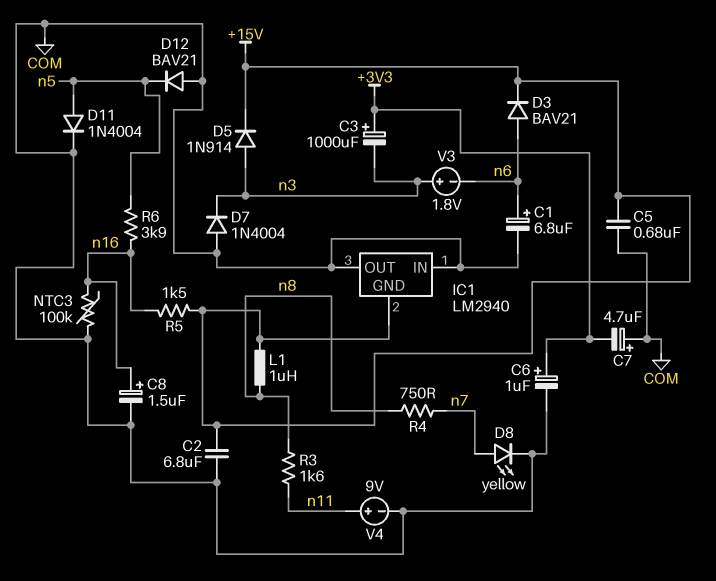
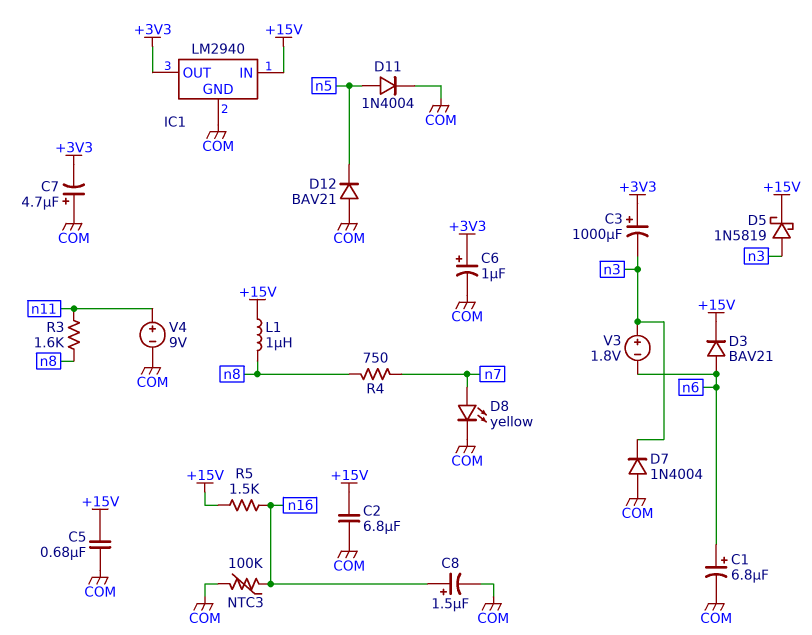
D5: diode 1N914 (A n3, K +15V) -> schottky 1N5819 (A n3, K +15V)
IC1 pin GND: +15V -> COM
IC1 pin IN: COM -> +15V
IC1 pin OUT: COM -> +3V3
R6: 3.9k (n5, n16) -> none

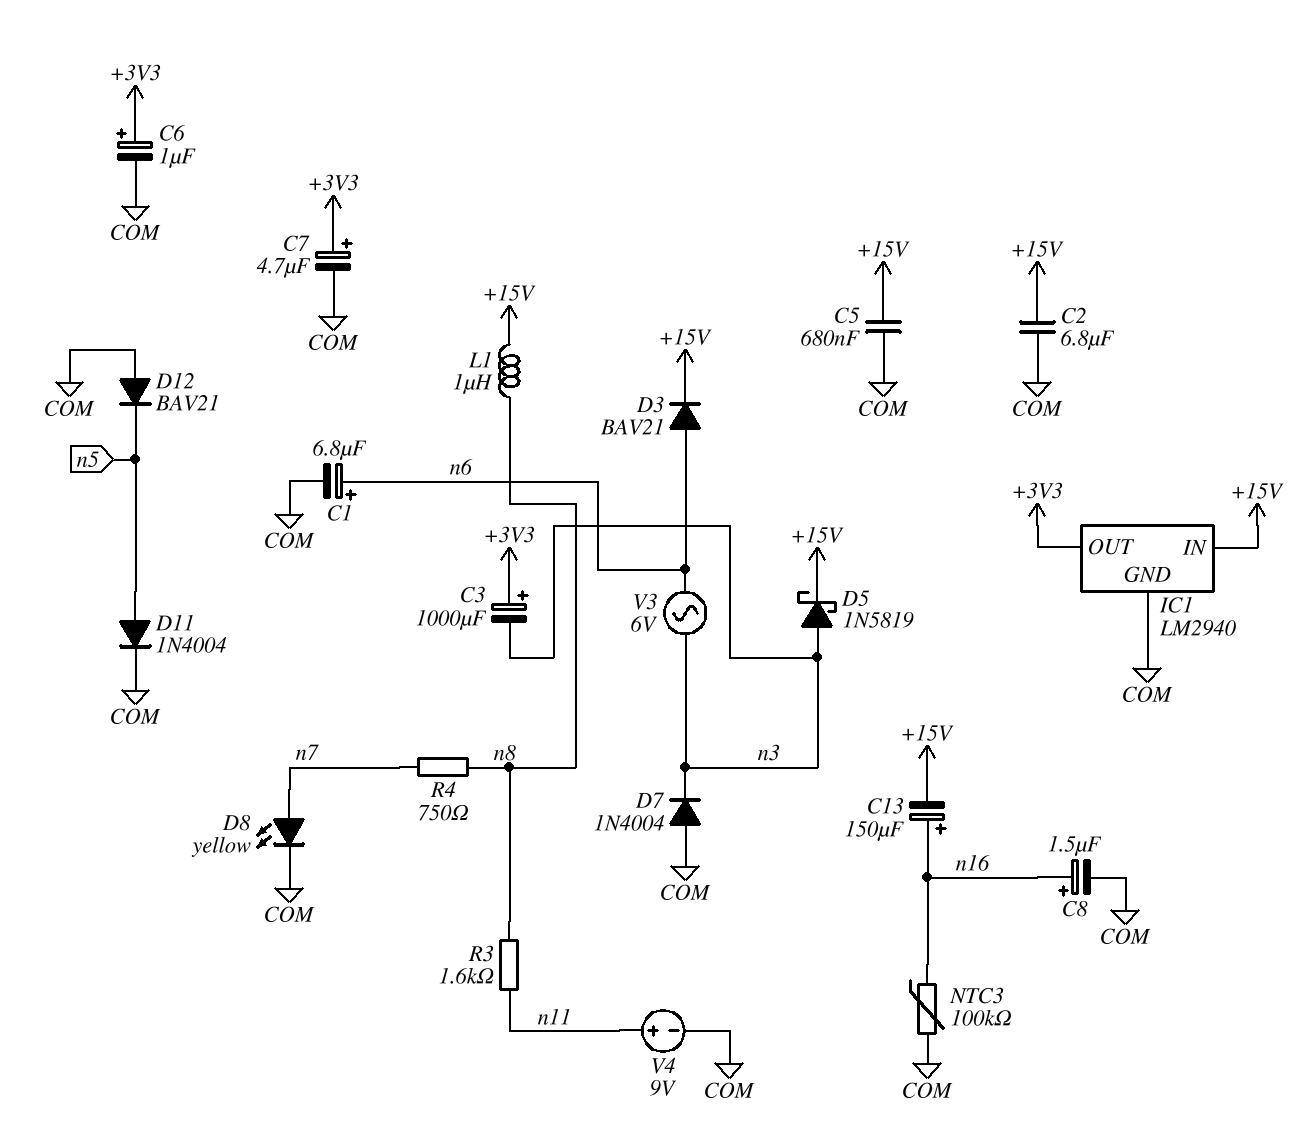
C7: 4.7uF (plus COM, minus +3V3) -> 4.7uF (plus +3V3, minus COM)
C13: none -> 150uF (plus n16, minus +15V)
R5: 1.5k (+15V, n16) -> none
V3: 1.8V (plus n3, minus n6) -> AC 6V (n3, n6)

